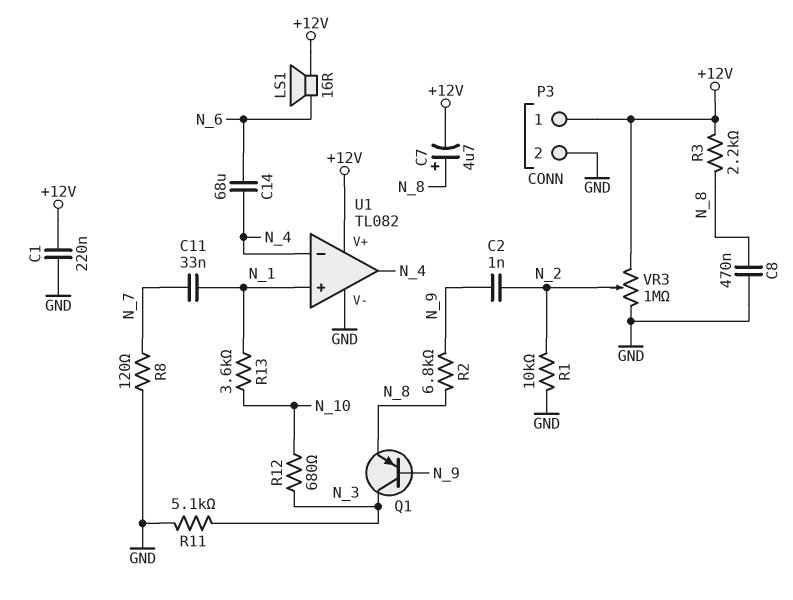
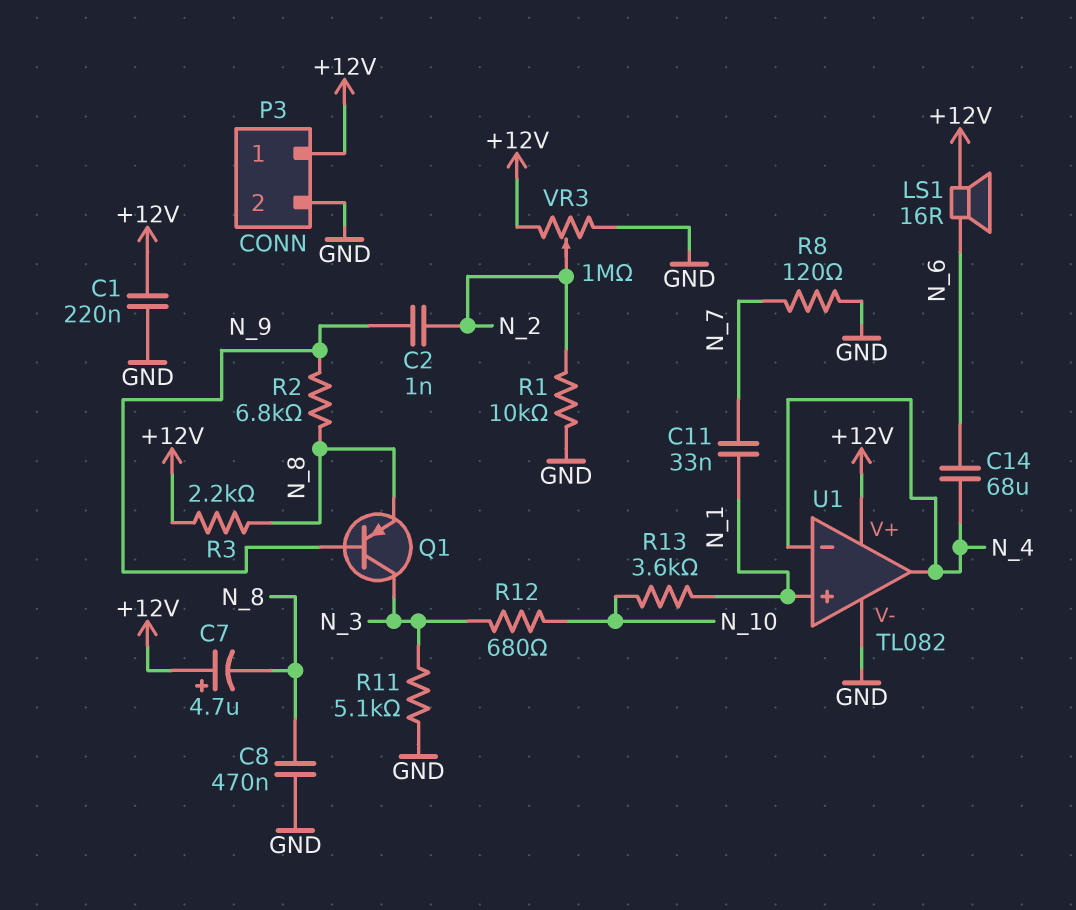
C7: 4.7uF (plus N_8, minus +12V) -> 4.7uF (plus +12V, minus N_8)

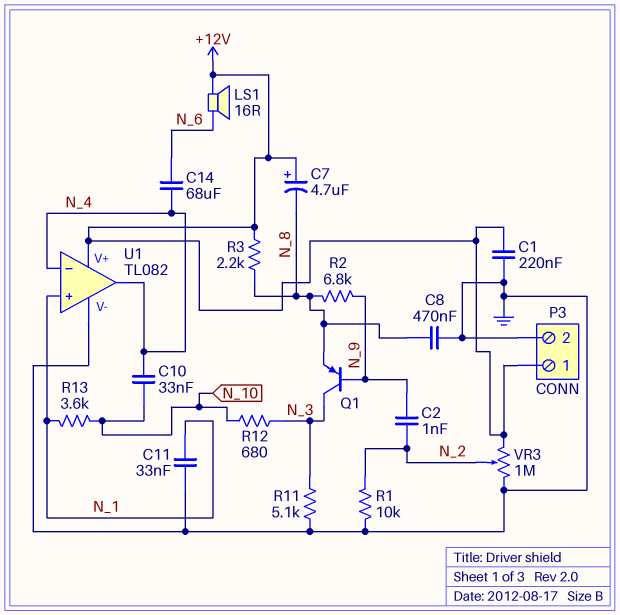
C10: none -> 33nF (N_4, N_10)
C11: 33nF (N_1, N_7) -> 33nF (GND, N_1)
R8: 120 (GND, N_7) -> none

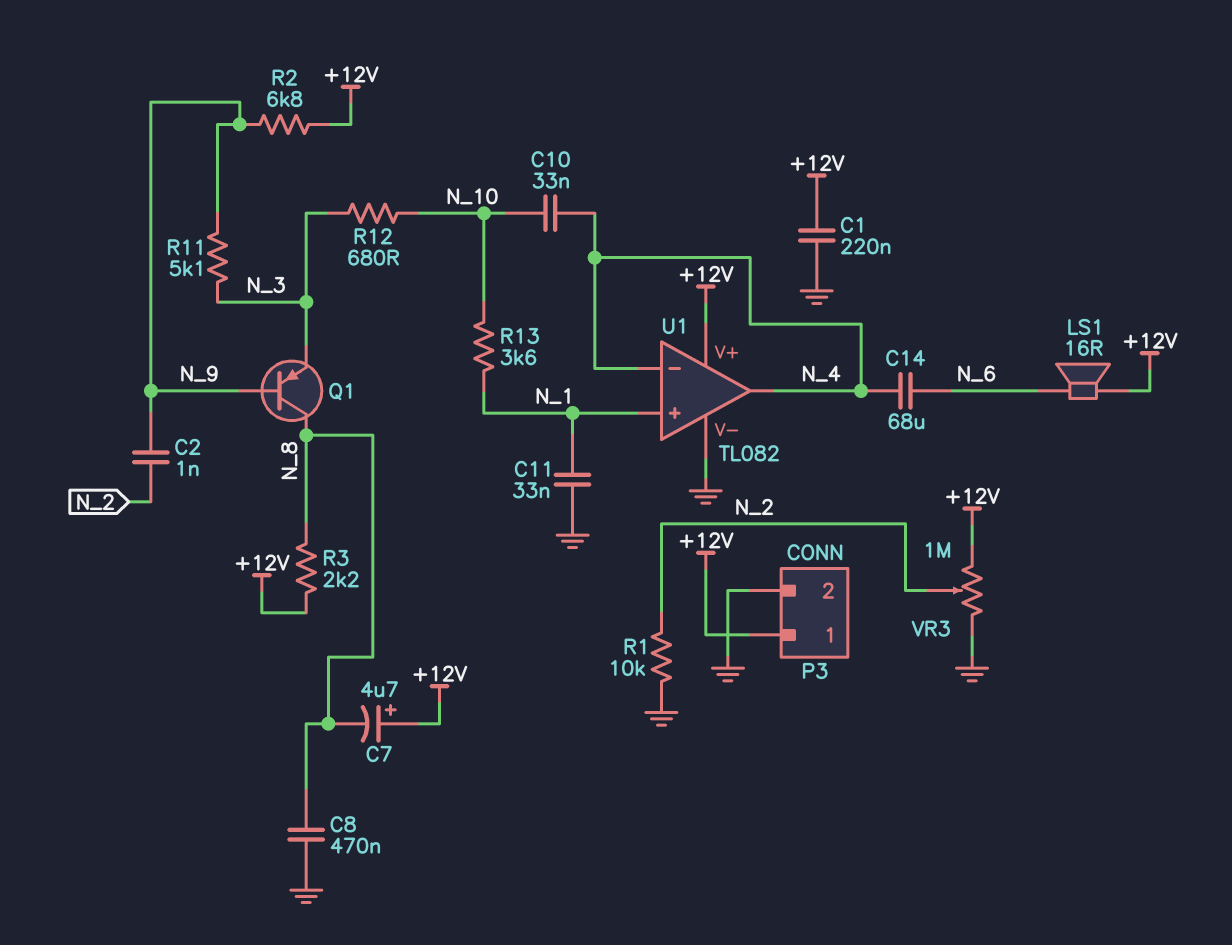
Q1: PNP (B N_9, C N_3, E N_8) -> PNP (B N_9, C N_8, E N_3)
R2: 6.8k (N_8, N_9) -> 6.8k (+12V, N_9)
R11: 5.1k (GND, N_3) -> 5.1k (N_3, N_9)

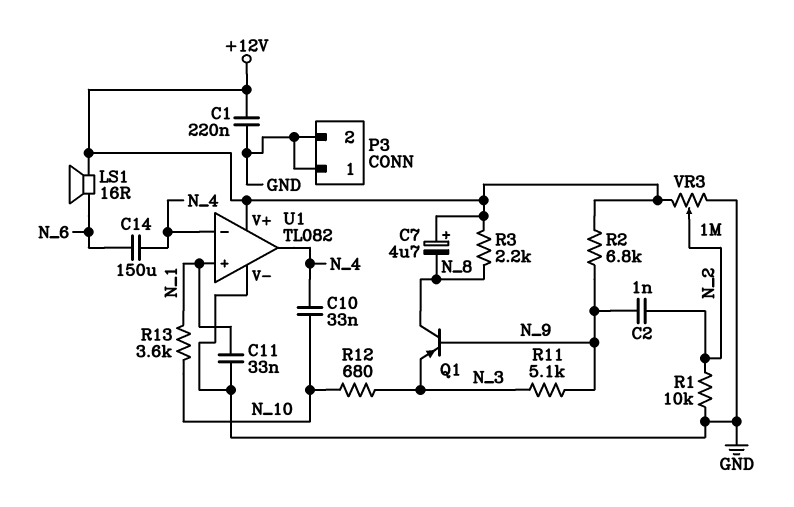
C8: 470nF (GND, N_8) -> none
C14: 68uF (N_4, N_6) -> 150uF (N_4, N_6)
P3 pin 1: +12V -> GND

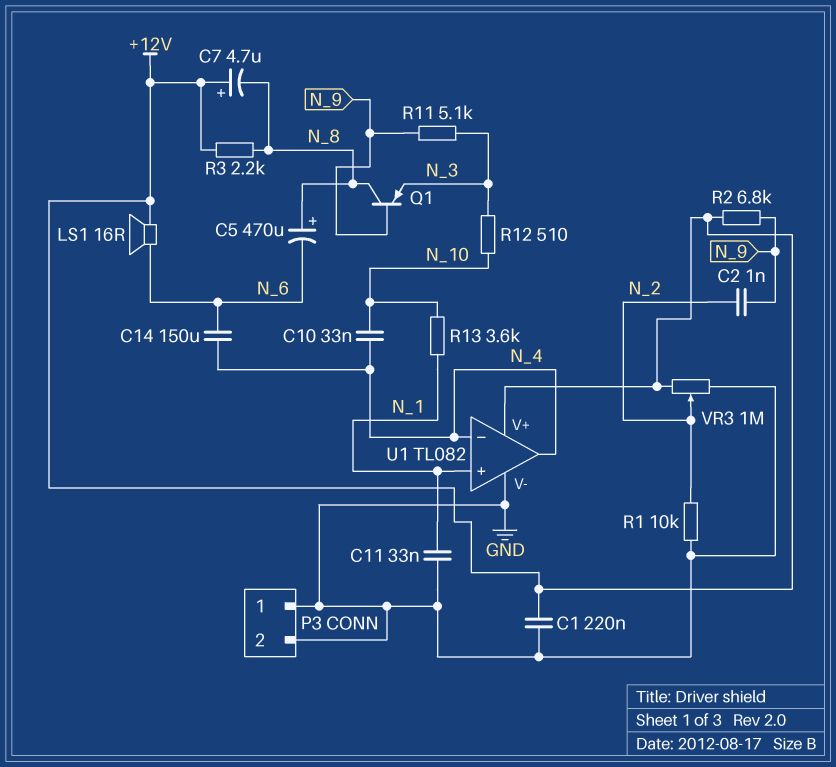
C5: none -> 470uF (plus N_8, minus N_6)
R12: 680 (N_3, N_10) -> 510 (N_3, N_10)

